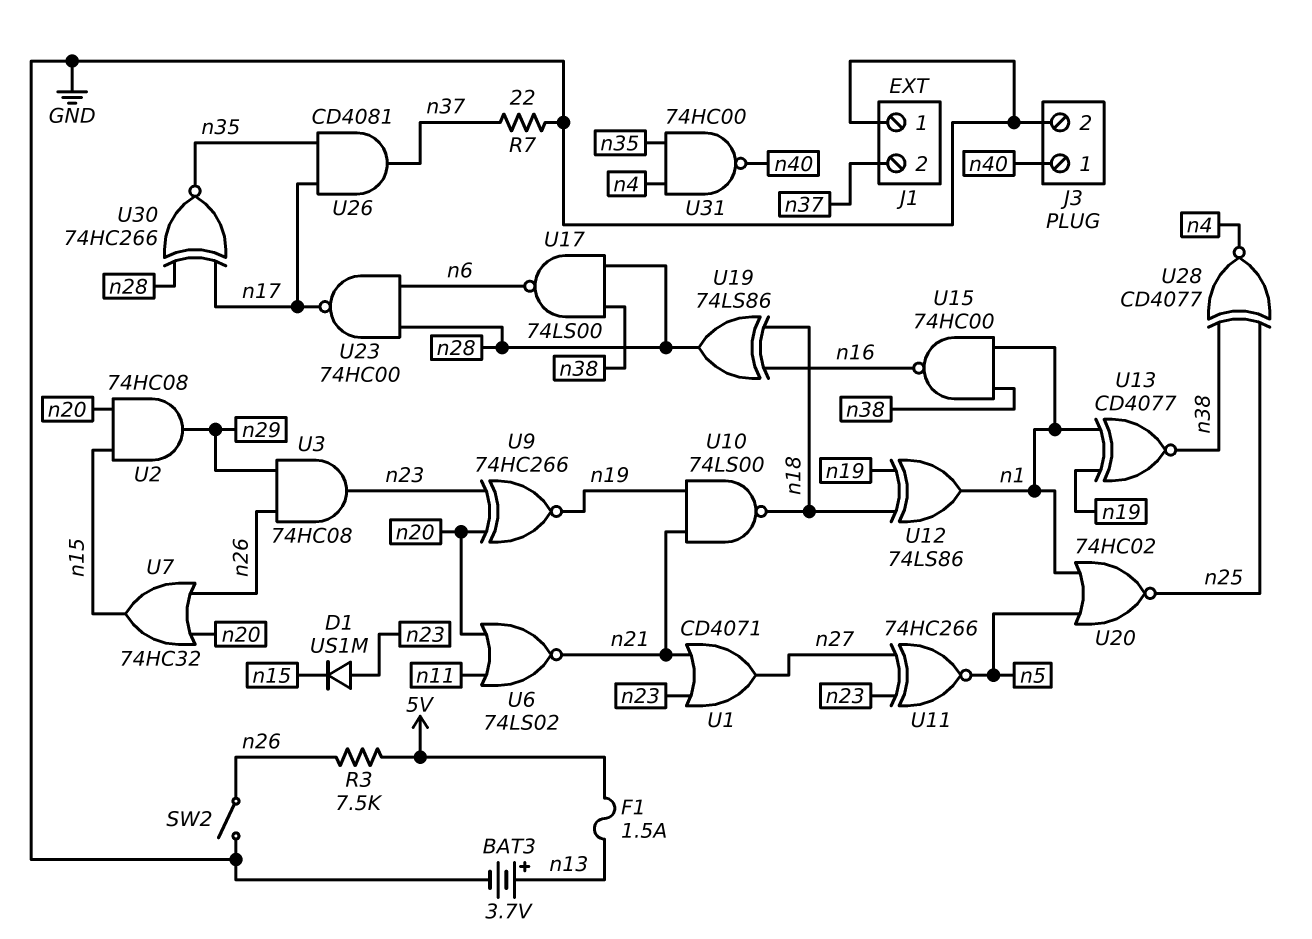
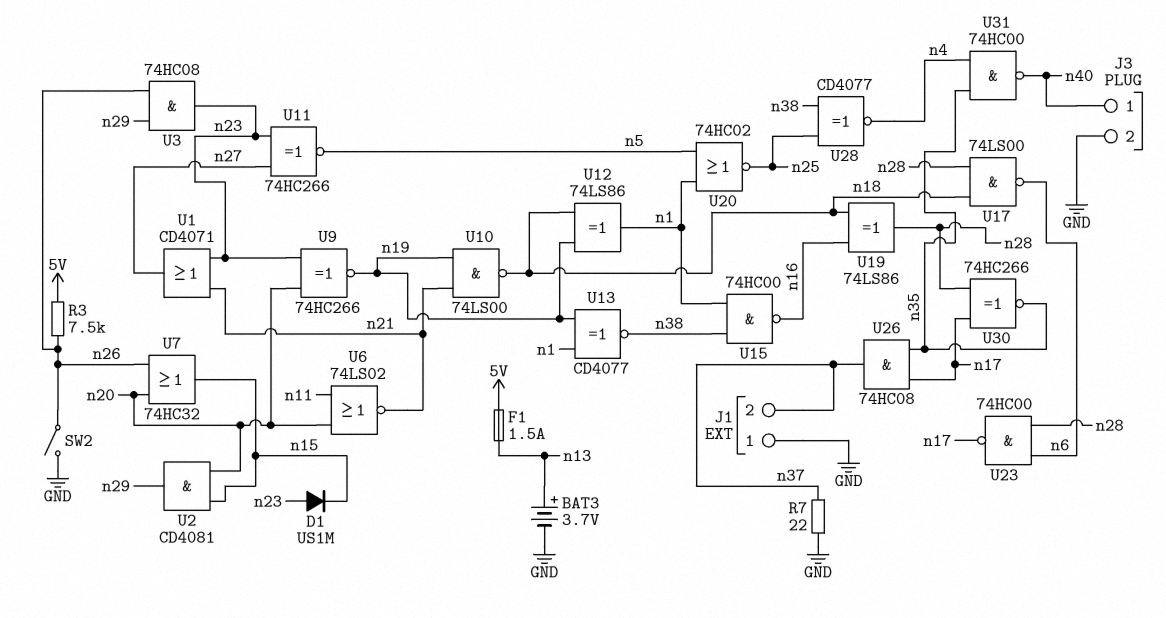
U2: AND 74HC08 (in n15, in n20, out n29) -> AND CD4081 (in n15, in n20, out n29)
U17: NAND 74LS00 (in n28, in n38, out n6) -> NAND 74LS00 (in n18, in n28, out n6)
U26: AND CD4081 (in n17, in n35, out n37) -> AND 74HC08 (in n17, in n35, out n37)

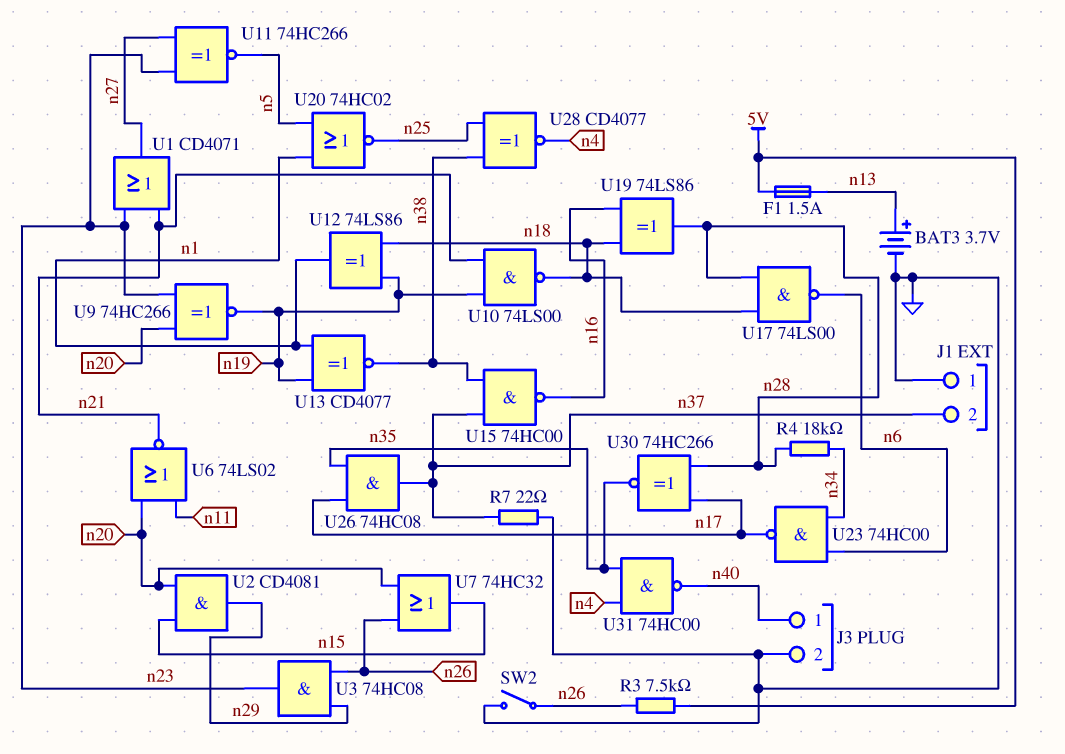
D1: diode US1M (A n23, K n15) -> none
R4: none -> 18k (n28, n34)
U15: NAND 74HC00 (in n1, in n38, out n16) -> NAND 74HC00 (in n37, in n38, out n16)
U23: NAND 74HC00 (in n6, in n28, out n17) -> NAND 74HC00 (in n6, in n34, out n17)

